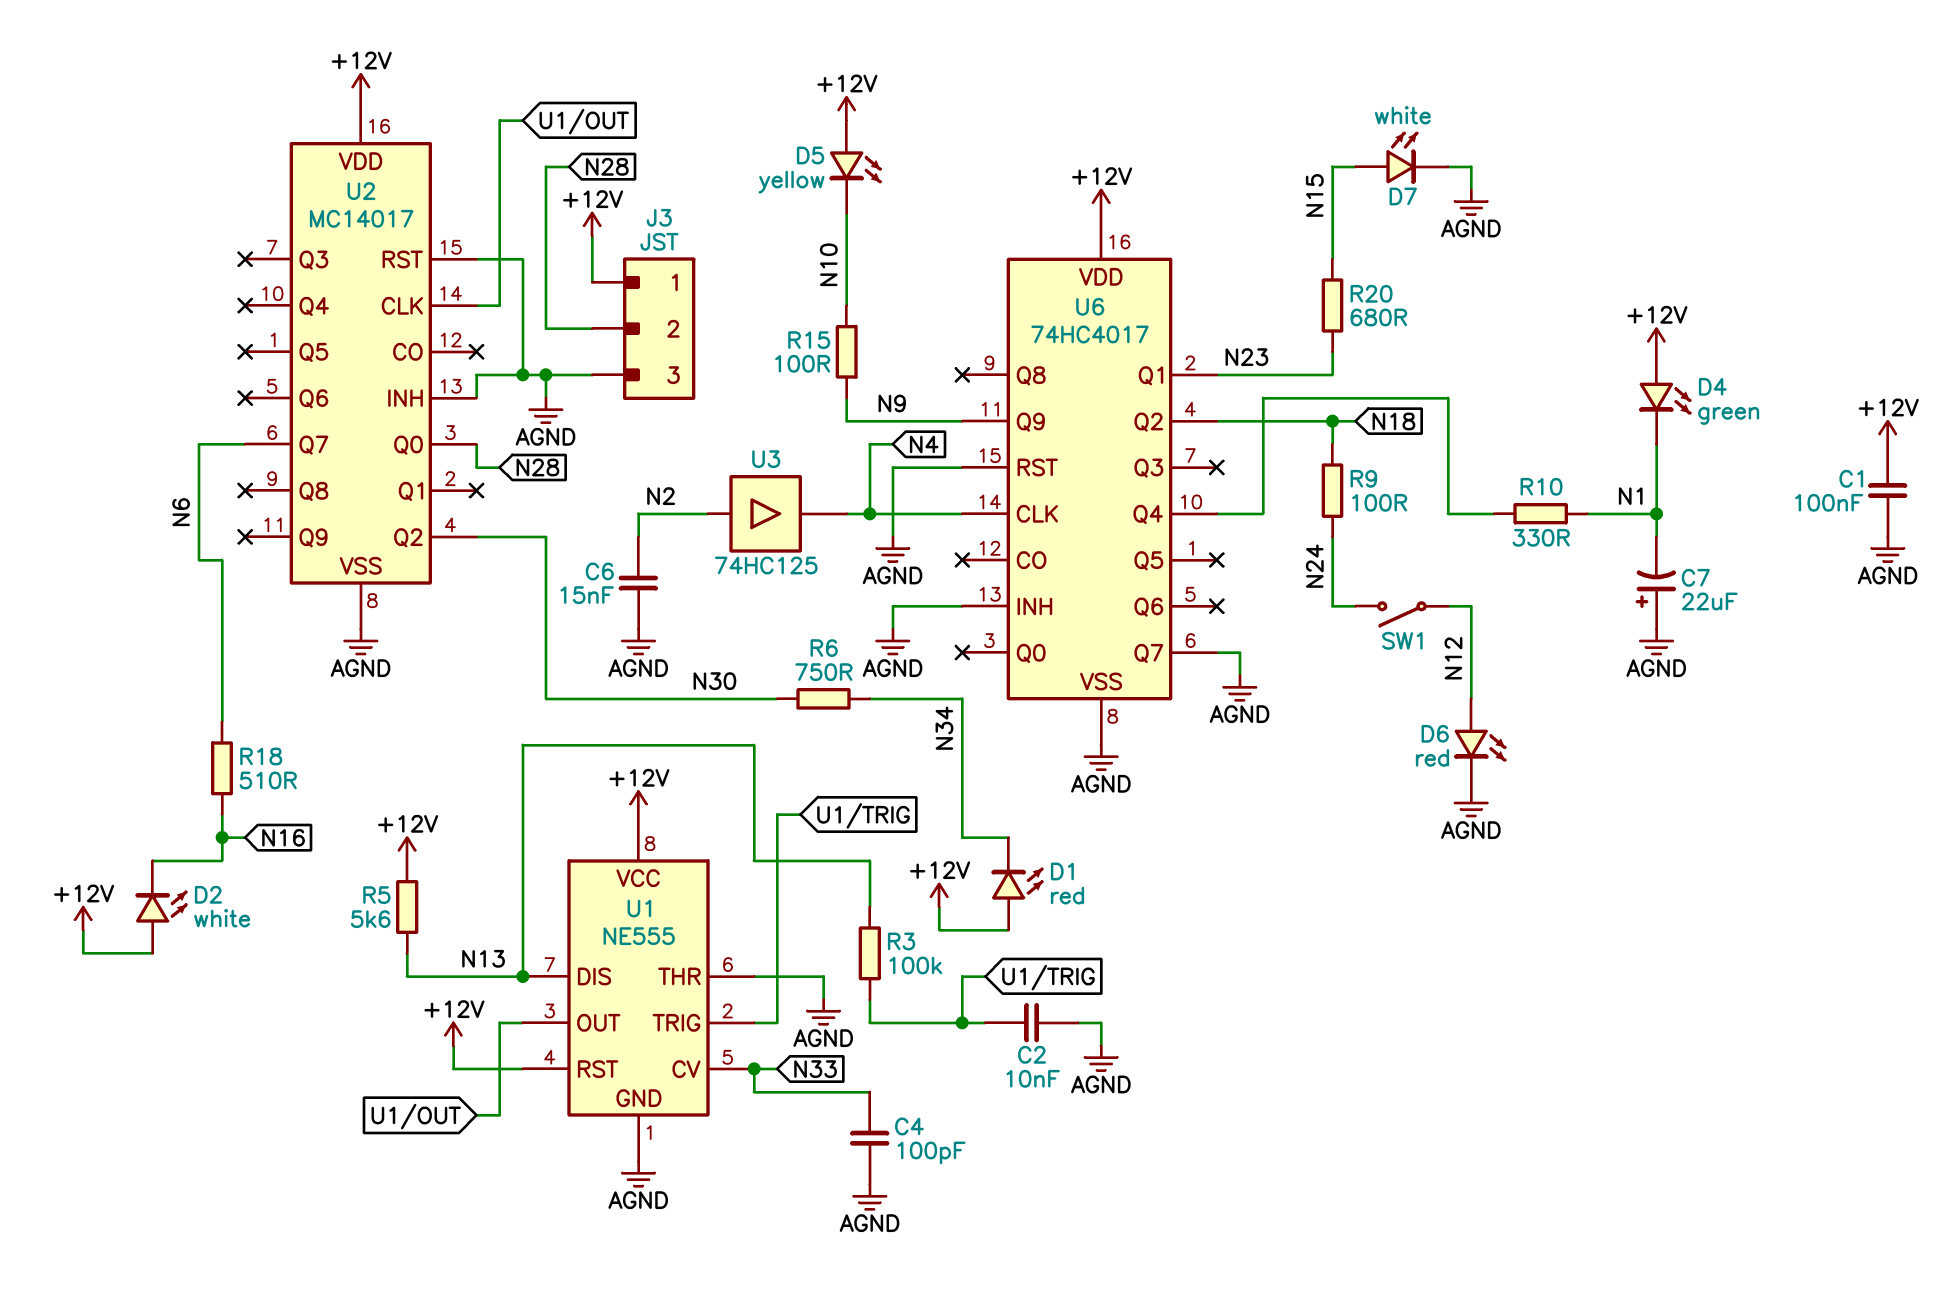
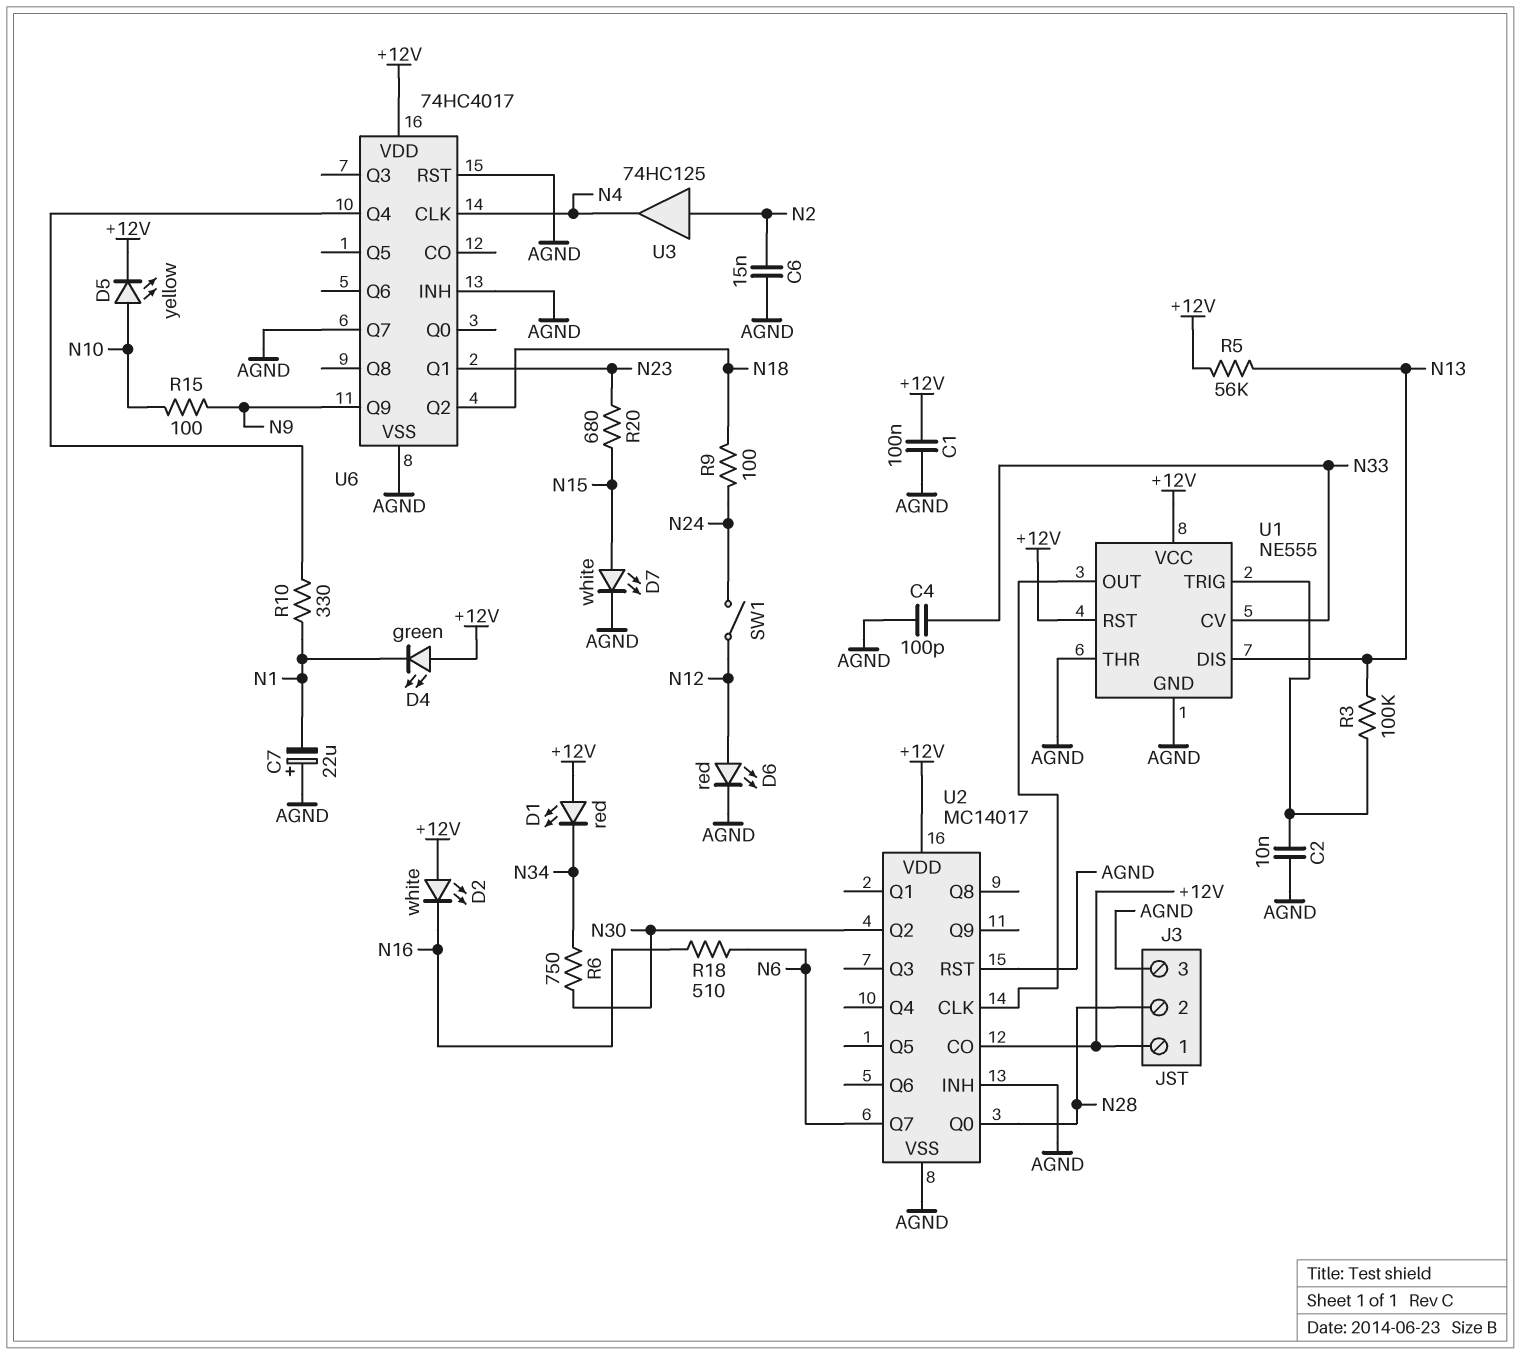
D5: LED yellow (A +12V, K N10) -> LED yellow (A N10, K +12V)
R5: 5.6k (+12V, N13) -> 56k (+12V, N13)
U2 pin CO: none -> +12V

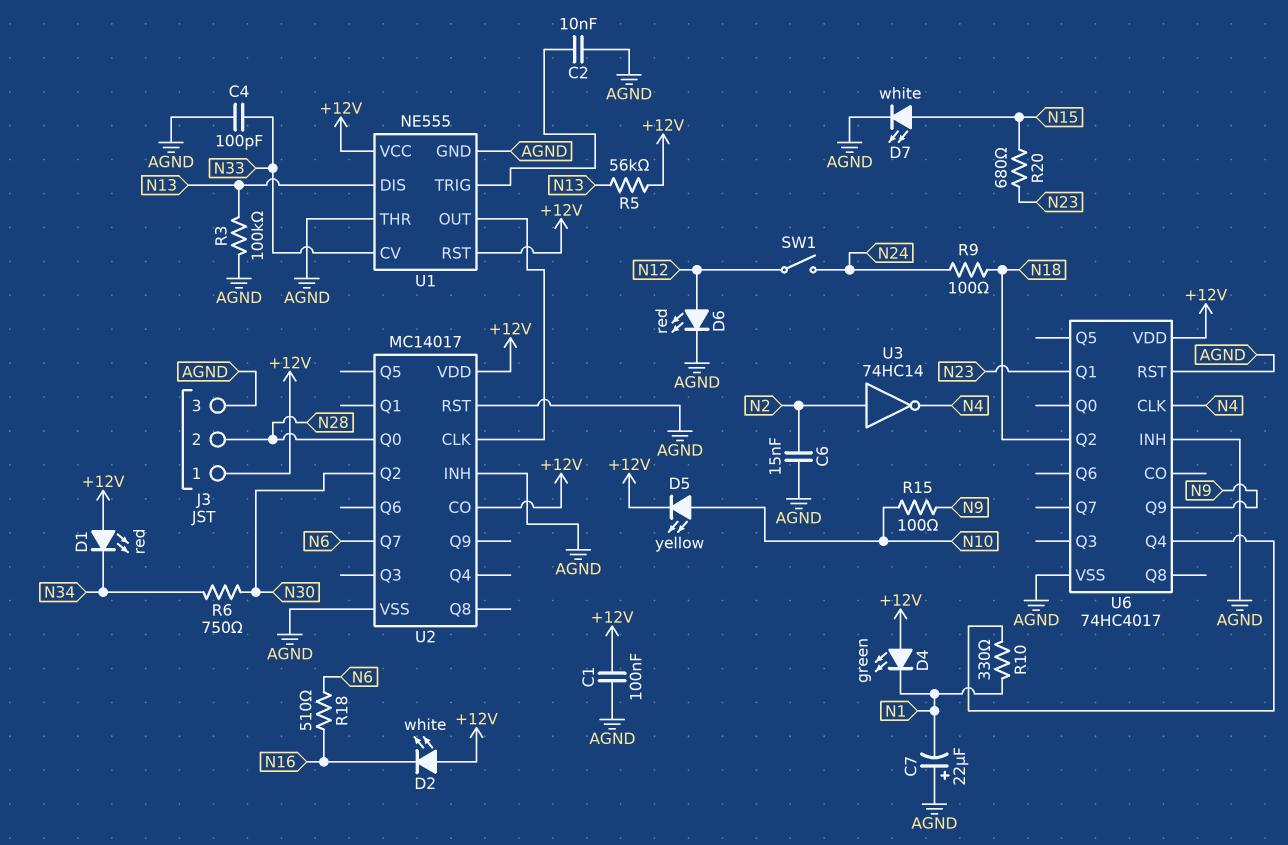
R3: 100k (N13, U1/TRIG) -> 100k (AGND, N13)
U3: buffer 74HC125 (in N2, out N4) -> NOT 74HC14 (in N2, out N4)
U6 pin Q7: AGND -> none

